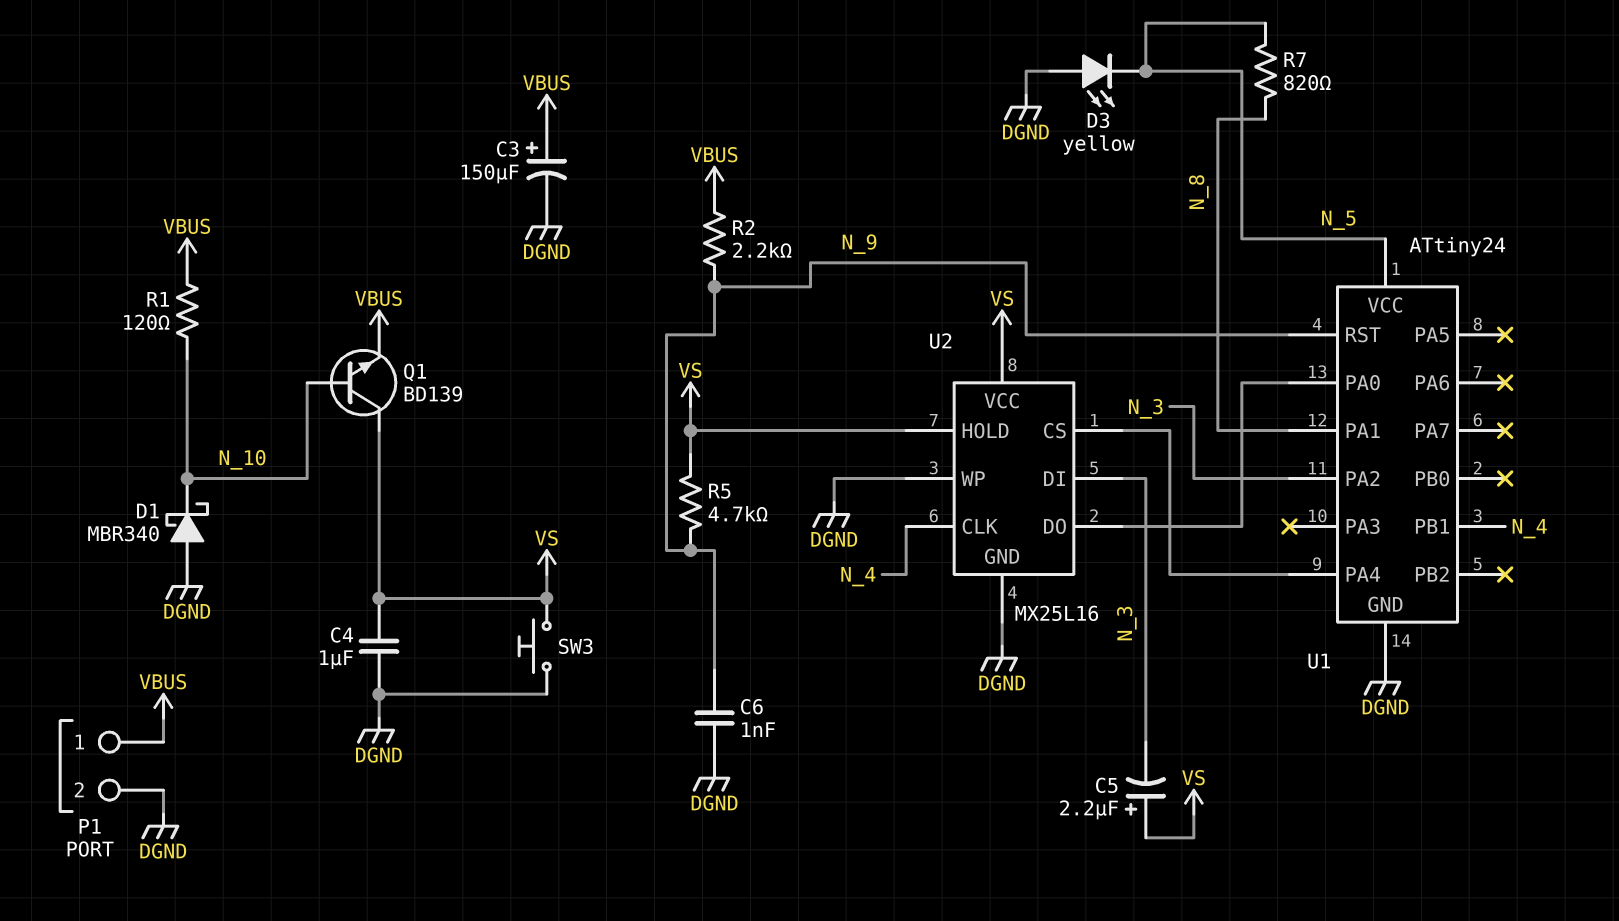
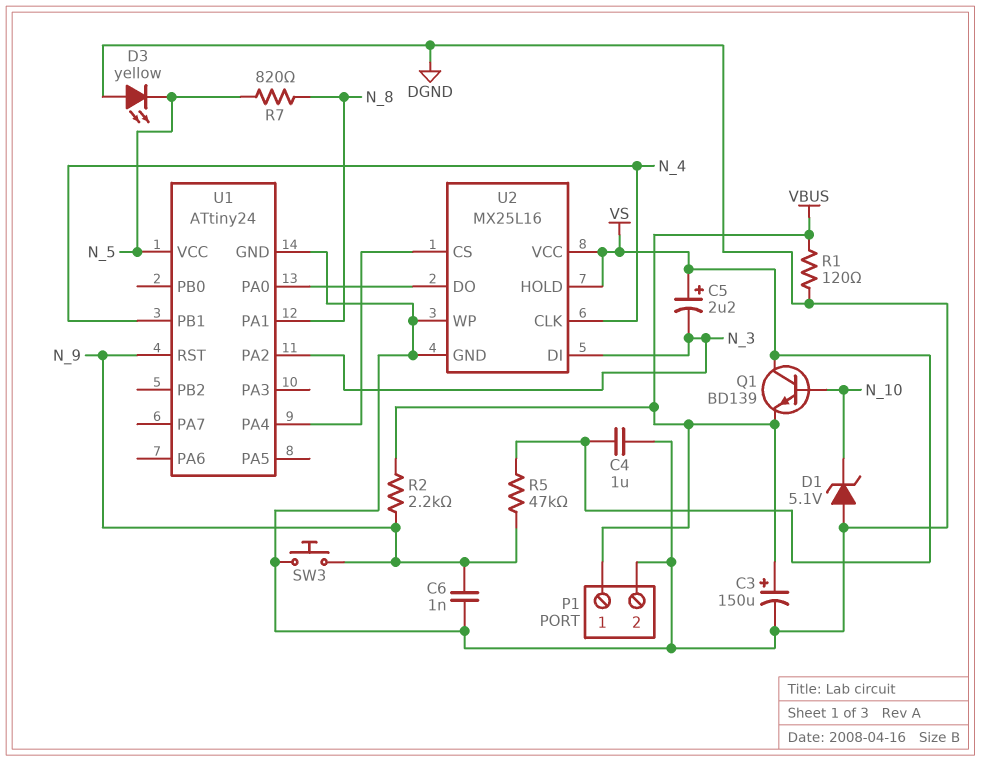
D1: schottky MBR340 (A DGND, K N_10) -> zener 5.1V (A DGND, K N_10)
R1: 120 (N_10, VBUS) -> 120 (DGND, VBUS)
R5: 4.7k (N_9, VS) -> 47k (N_9, VS)
SW3: button (DGND, VS) -> button (DGND, N_9)

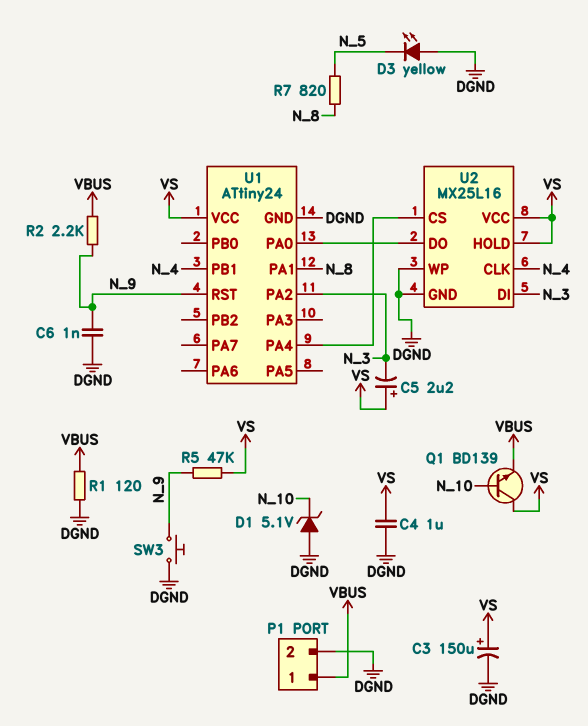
C3: 150uF (plus VBUS, minus DGND) -> 150uF (plus VS, minus DGND)
U1 pin VCC: N_5 -> VS

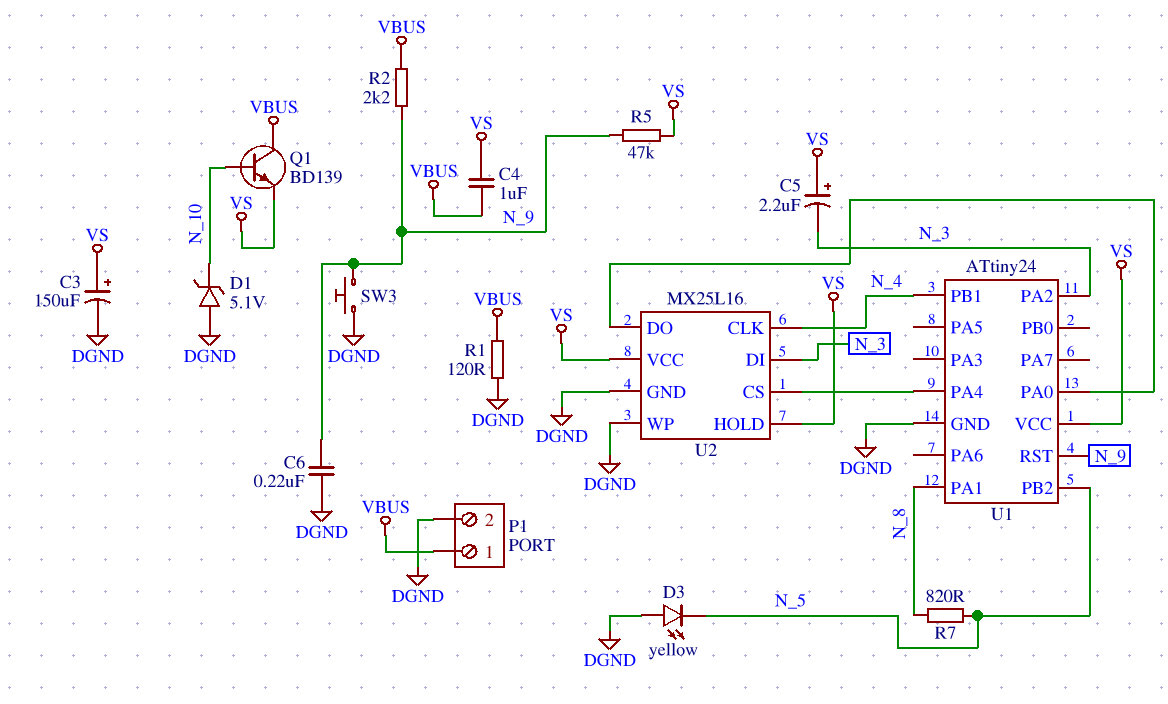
C4: 1uF (DGND, VS) -> 1uF (VBUS, VS)
C6: 1nF (DGND, N_9) -> 220nF (DGND, N_9)
Q1: NPN BD139 (B N_10, C VS, E VBUS) -> NPN BD139 (B N_10, C VBUS, E VS)
U1 pin PB2: none -> N_5

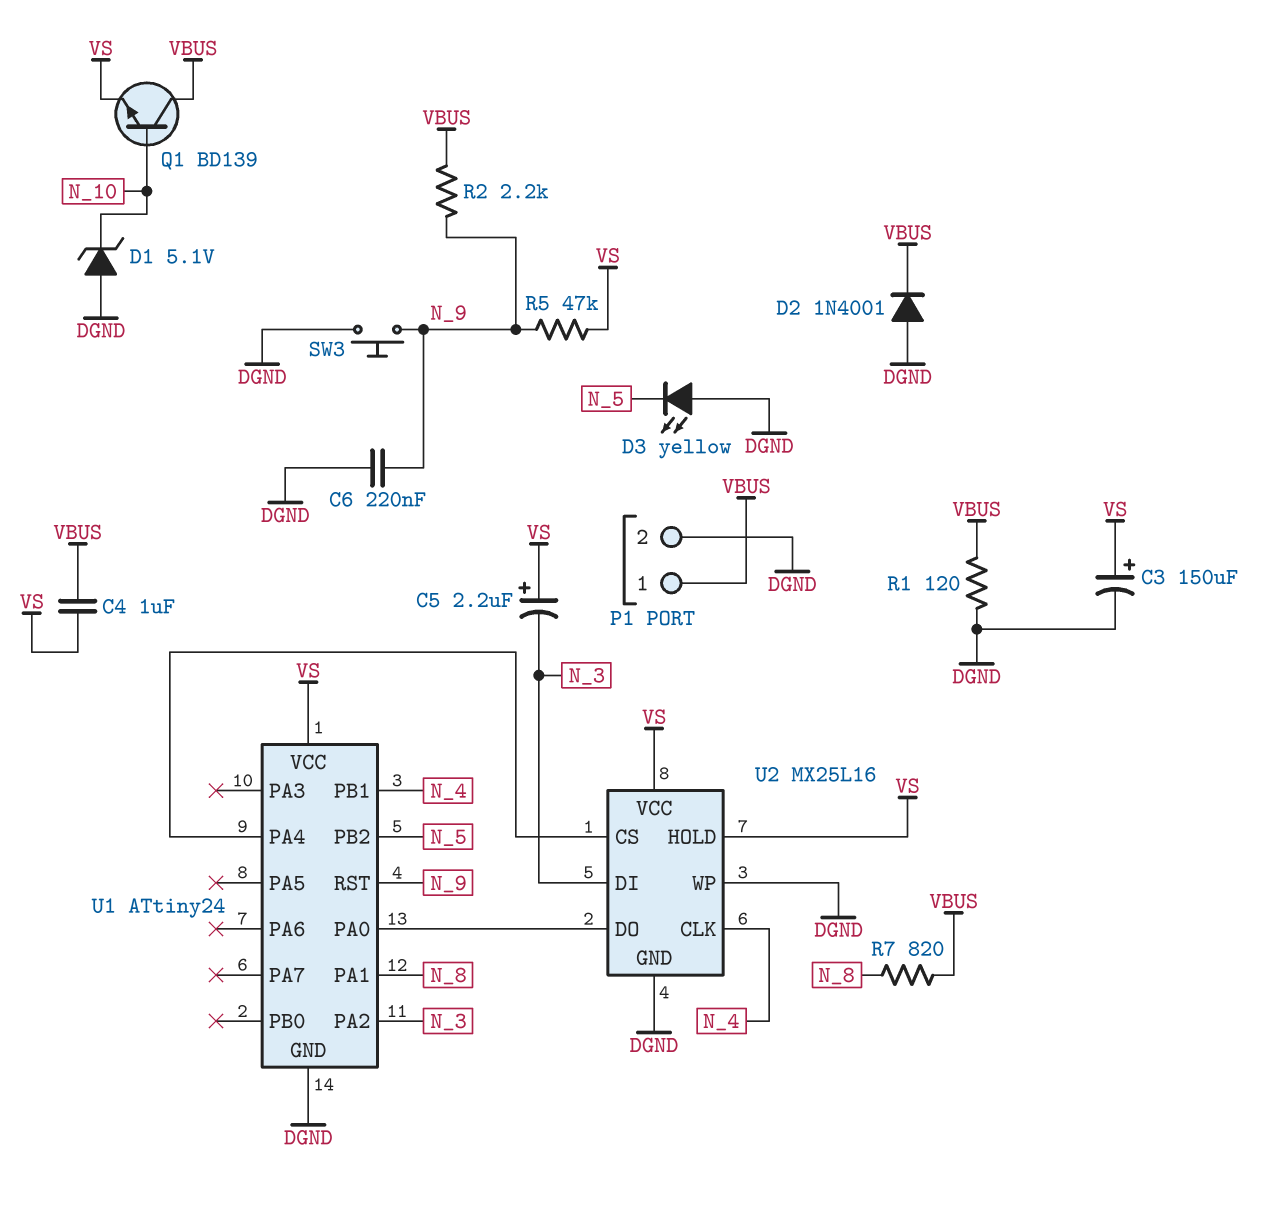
D2: none -> diode 1N4001 (A DGND, K VBUS)
R7: 820 (N_5, N_8) -> 820 (N_8, VBUS)

